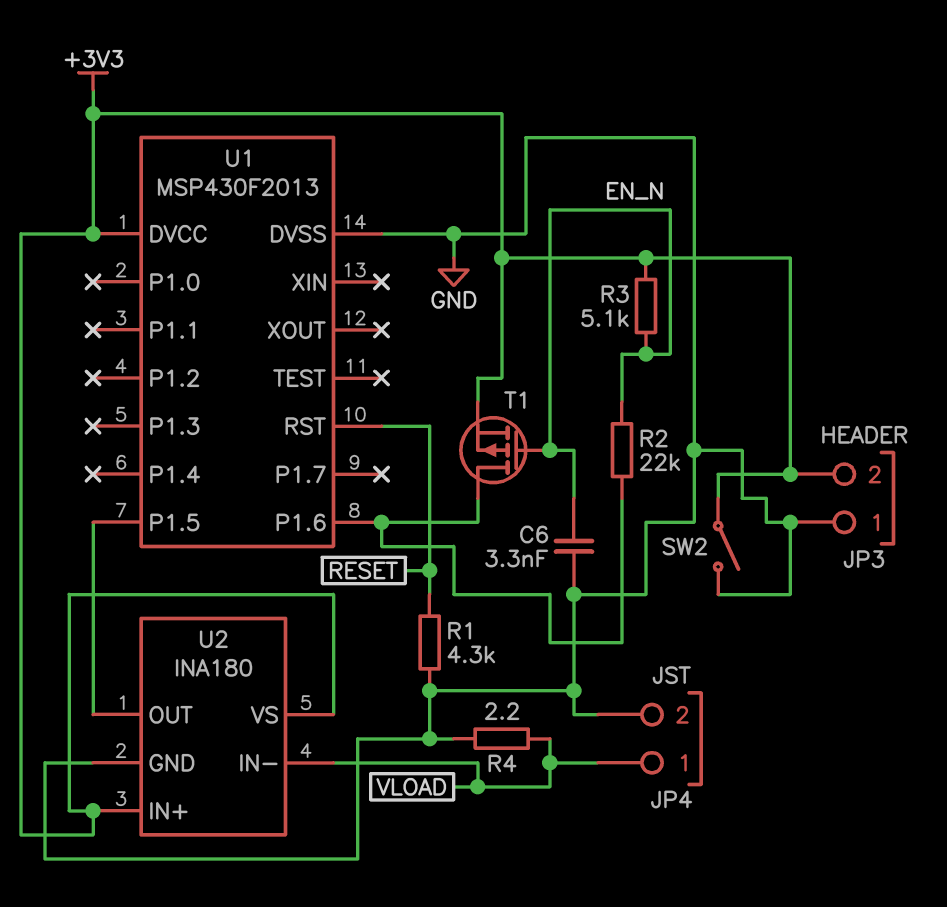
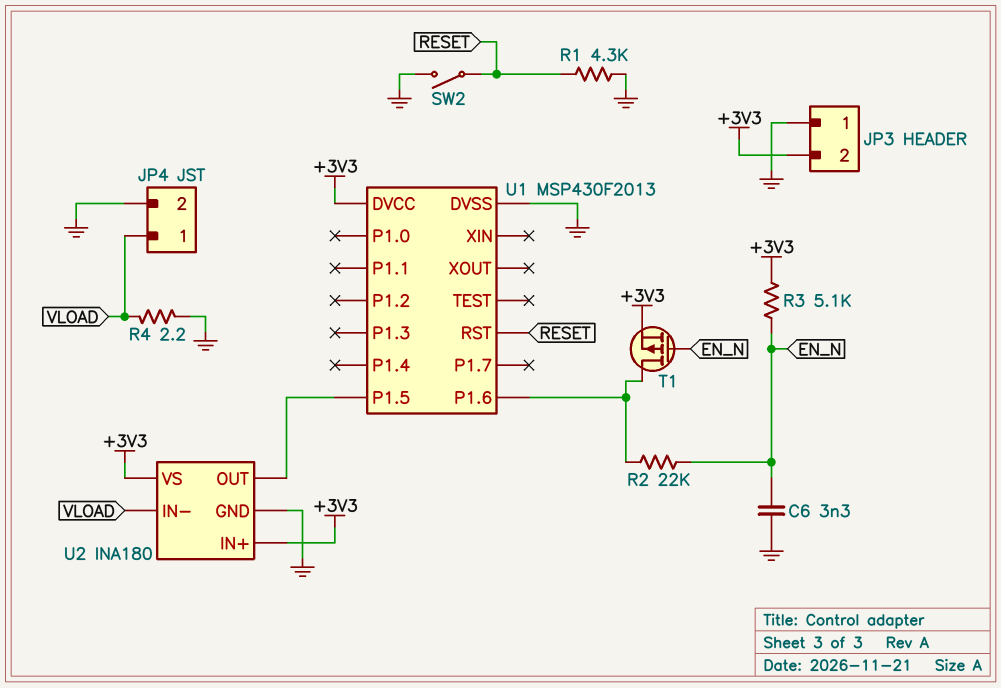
SW2: switch (+3V3, GND) -> switch (GND, RESET)

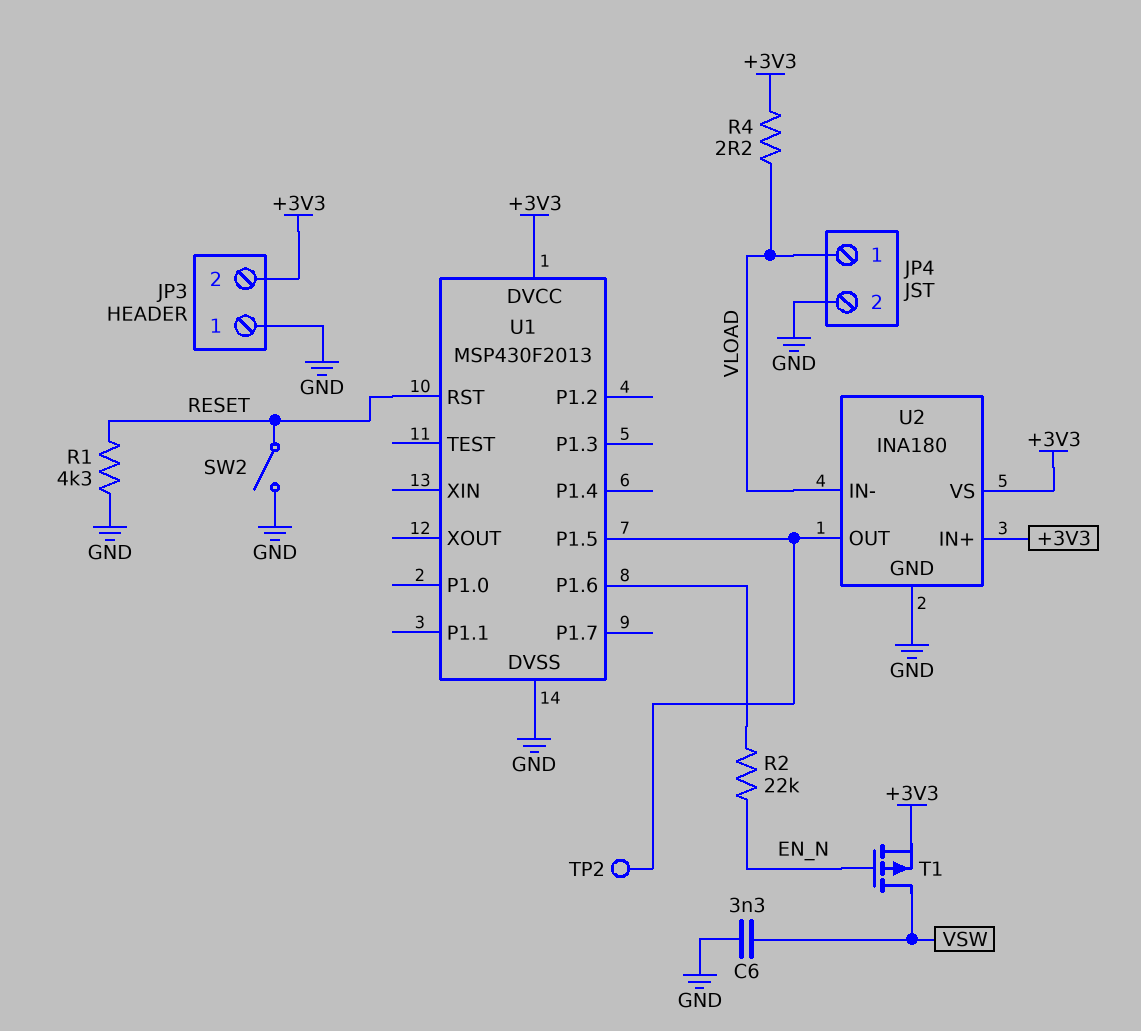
C6: 3.3nF (EN_N, GND) -> 3.3nF (GND, VSW)
R3: 5.1k (+3V3, EN_N) -> none
R4: 2.2 (GND, VLOAD) -> 2.2 (+3V3, VLOAD)
T1: PMOS (G EN_N, D U1/P1.6, S +3V3) -> PMOS (G EN_N, D VSW, S +3V3)
TP2: none -> test point (U1/P1.5)

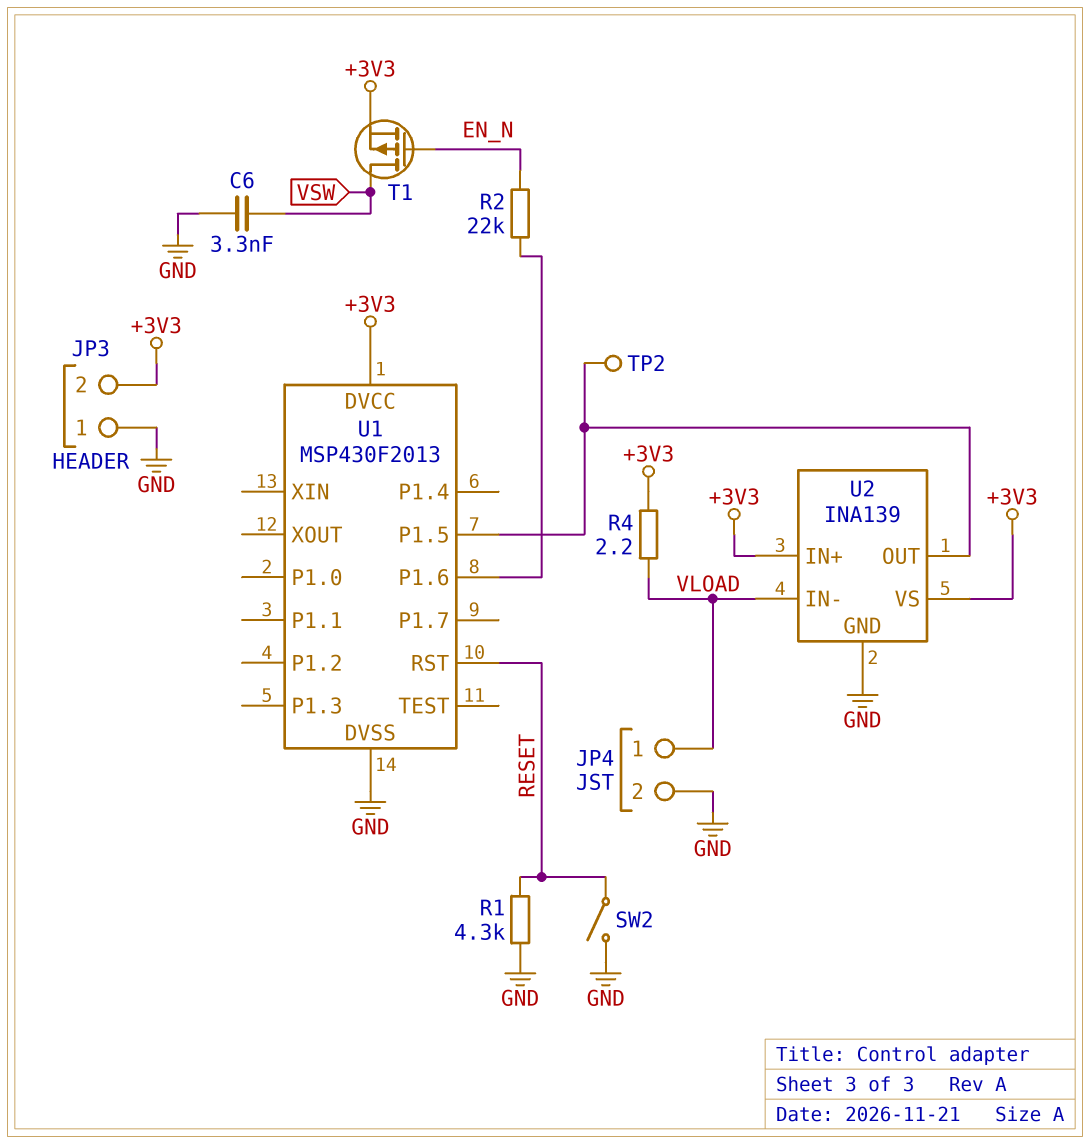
U2: INA180 -> INA139

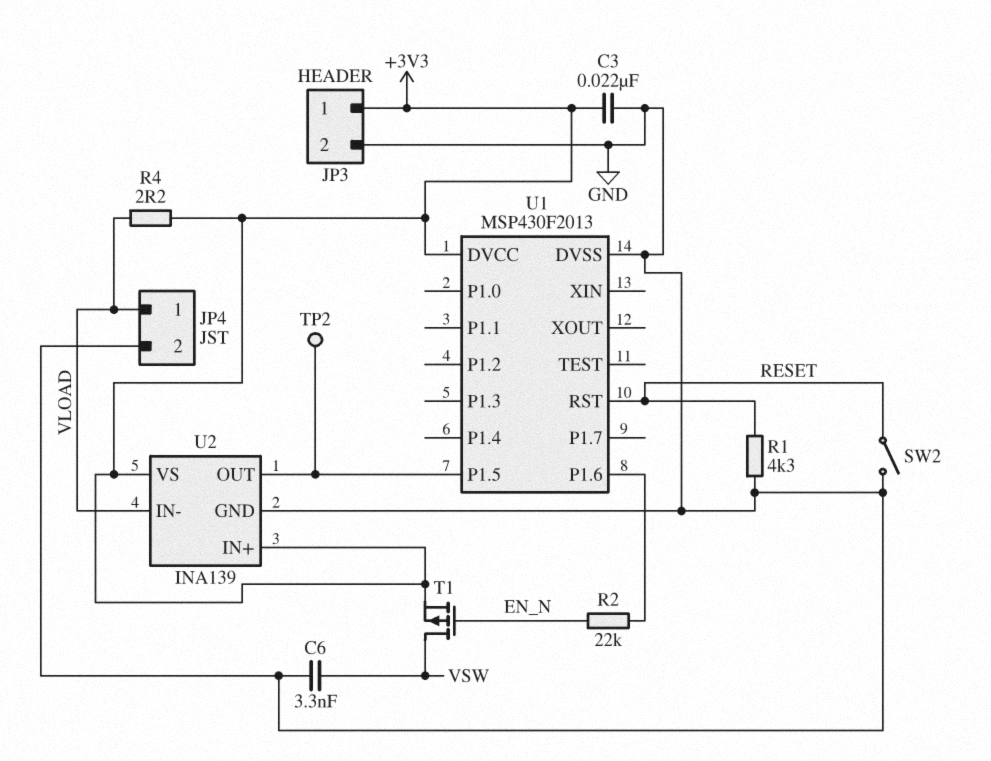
C3: none -> 22nF (+3V3, GND)
JP3 pin 1: GND -> +3V3
JP3 pin 2: +3V3 -> GND

